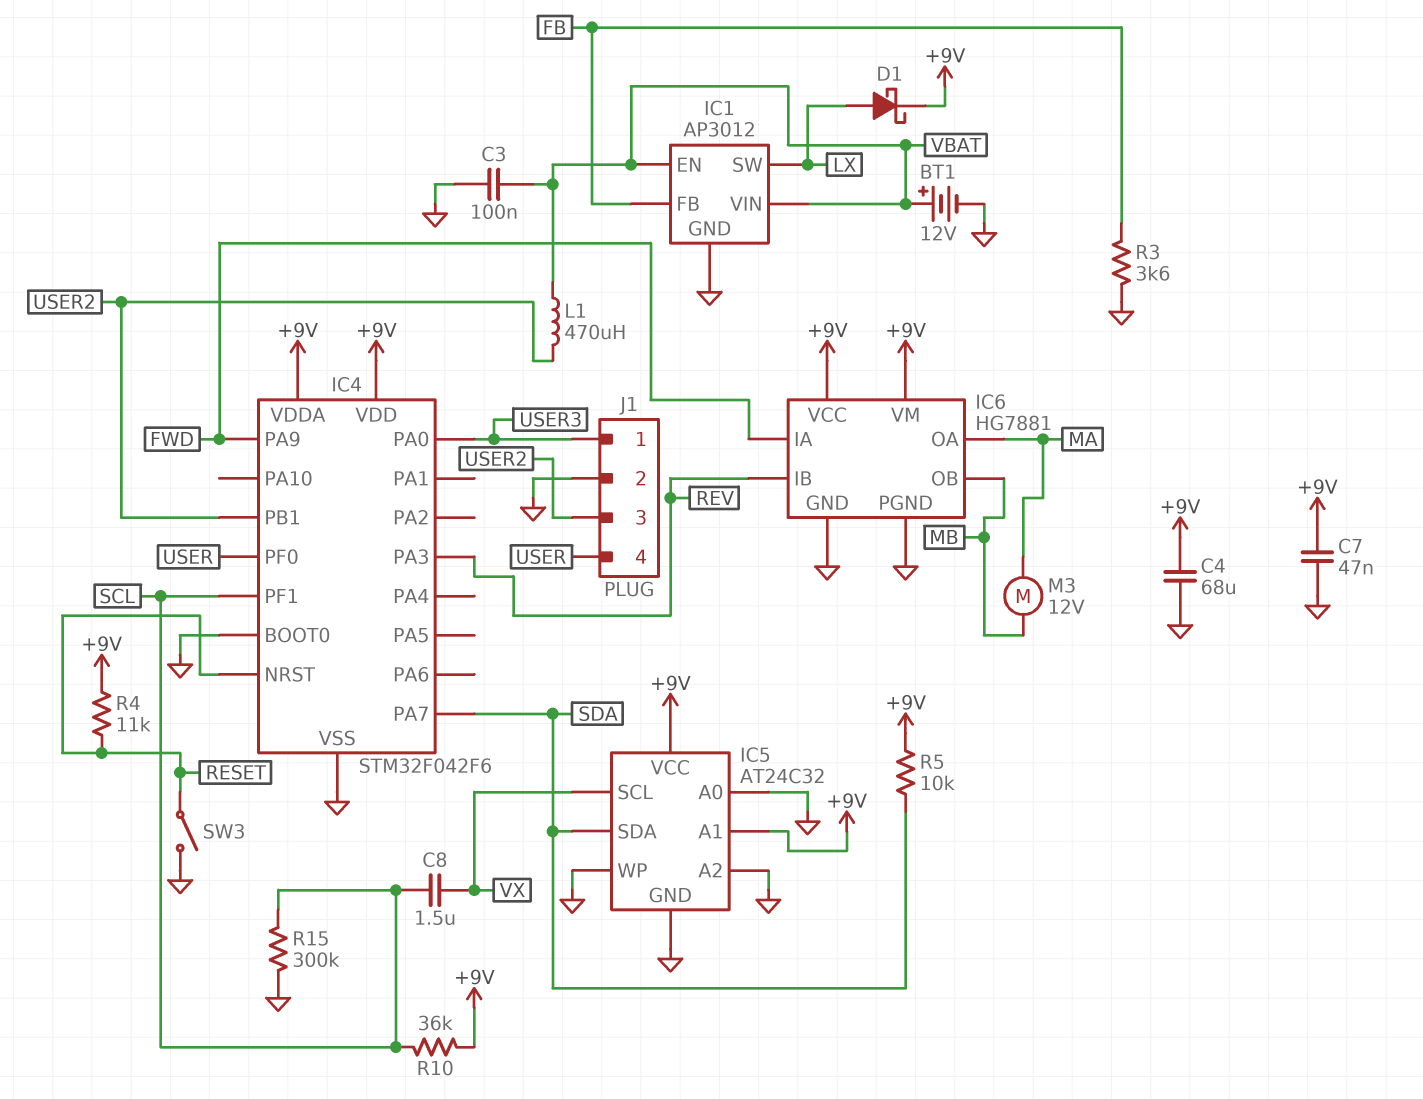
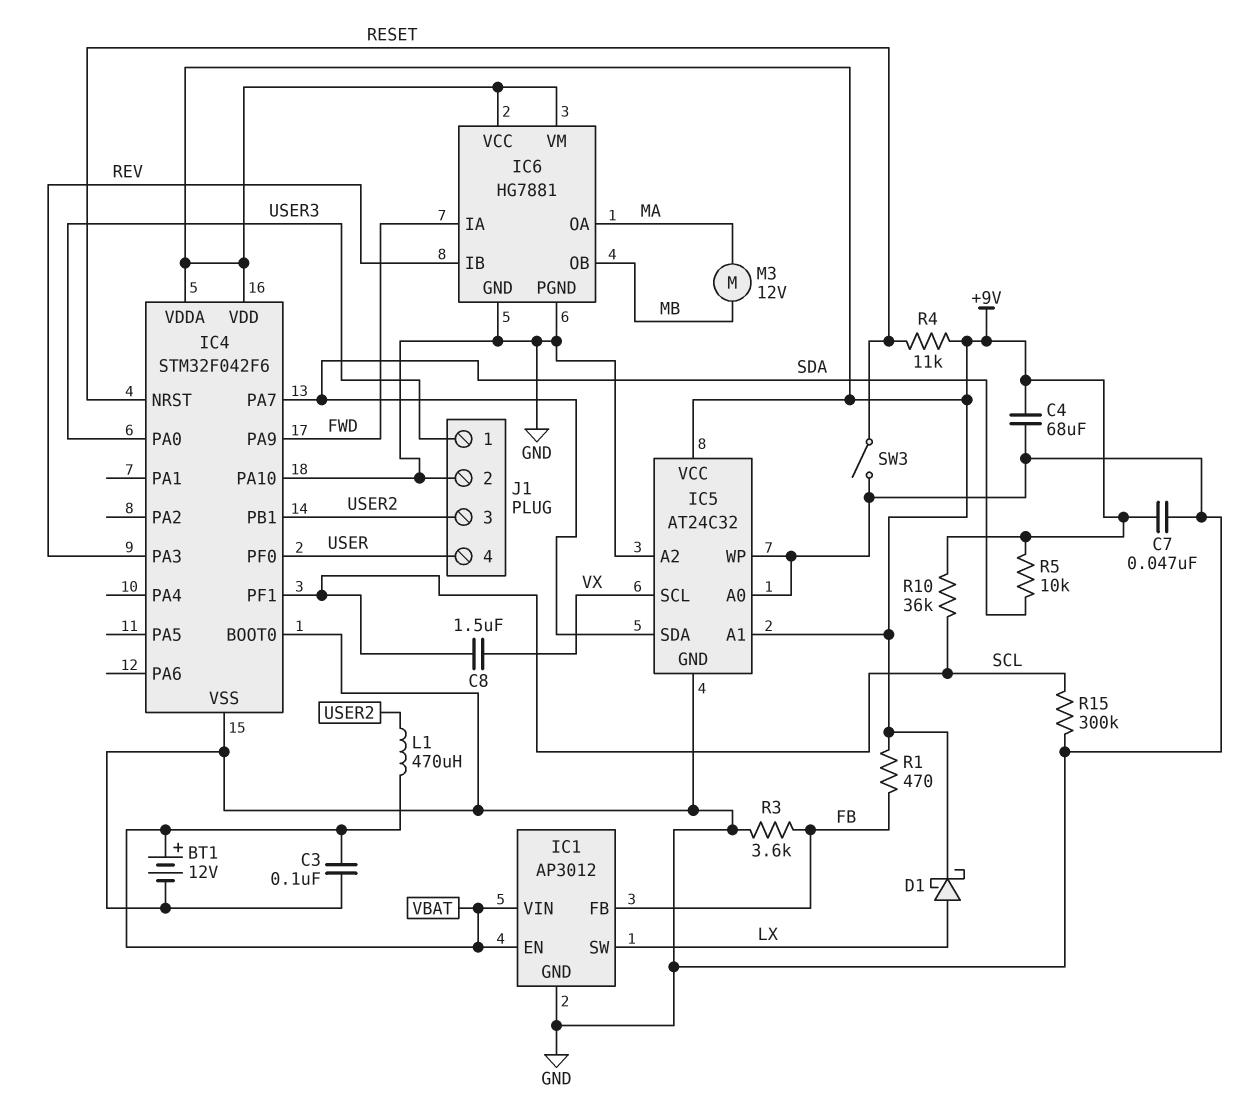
IC4 pin PA10: none -> GND
R1: none -> 470 (+9V, FB)

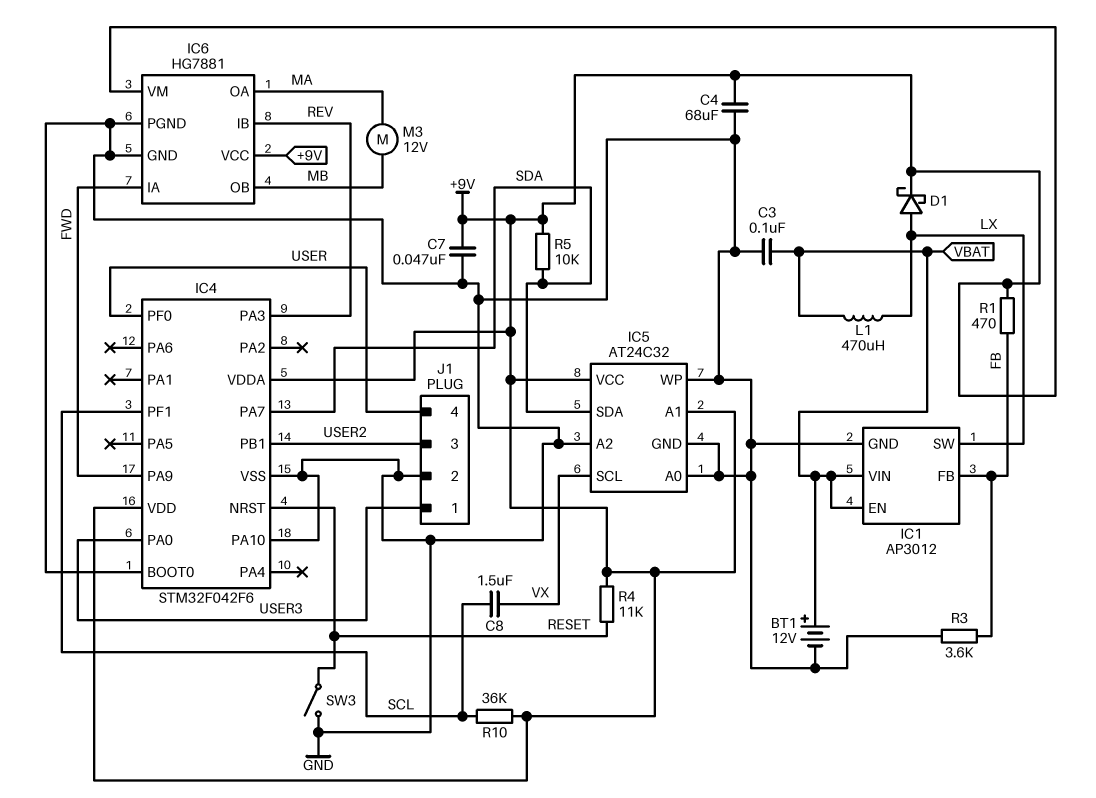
L1: 470uH (USER2, VBAT) -> 470uH (LX, VBAT)
R15: 300k (GND, SCL) -> none

